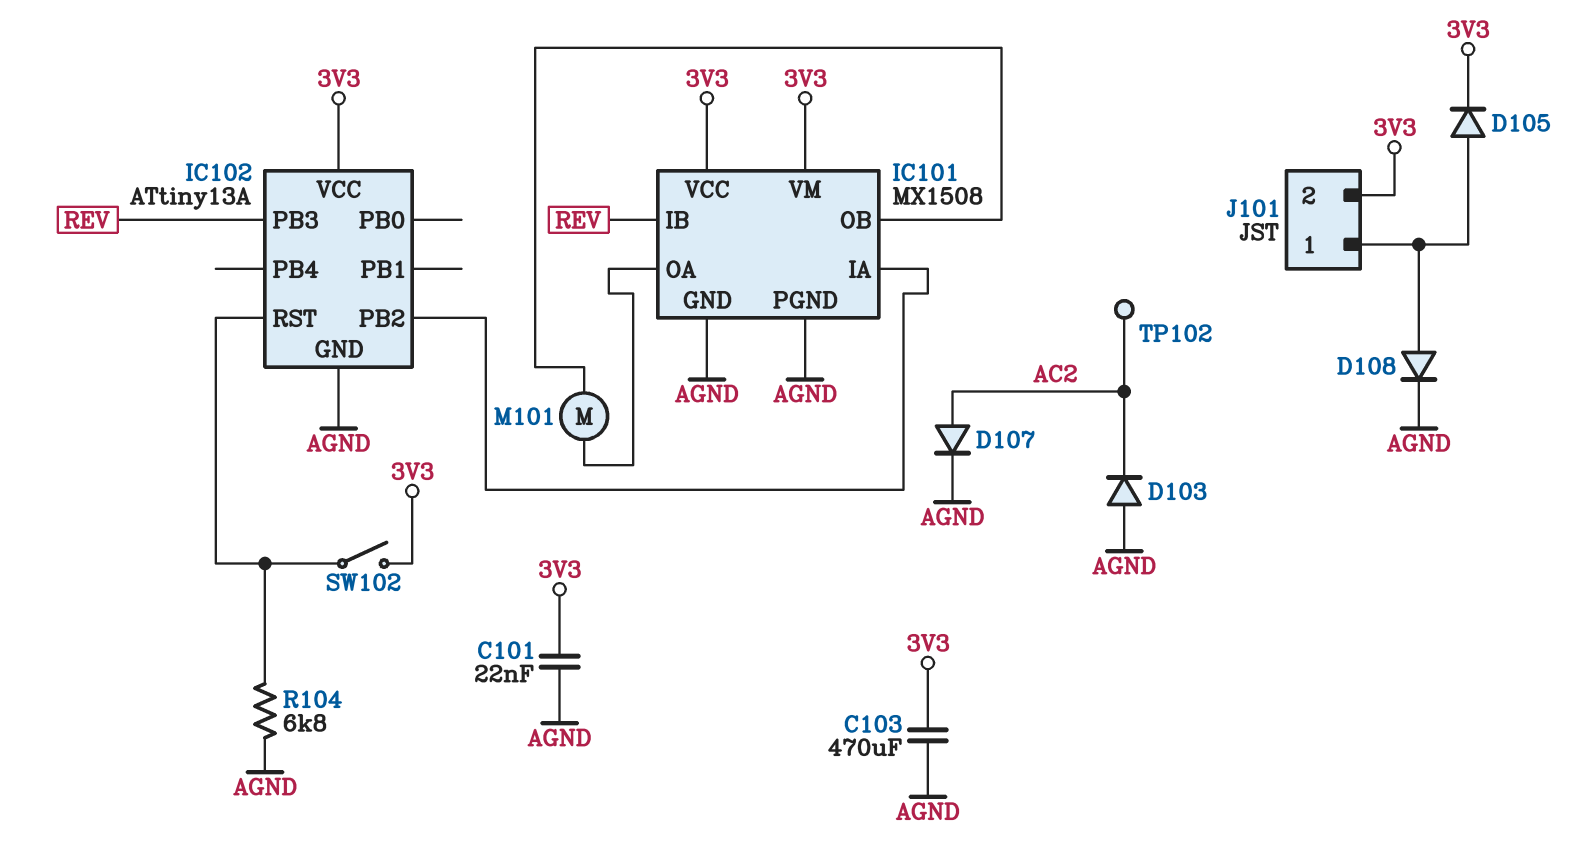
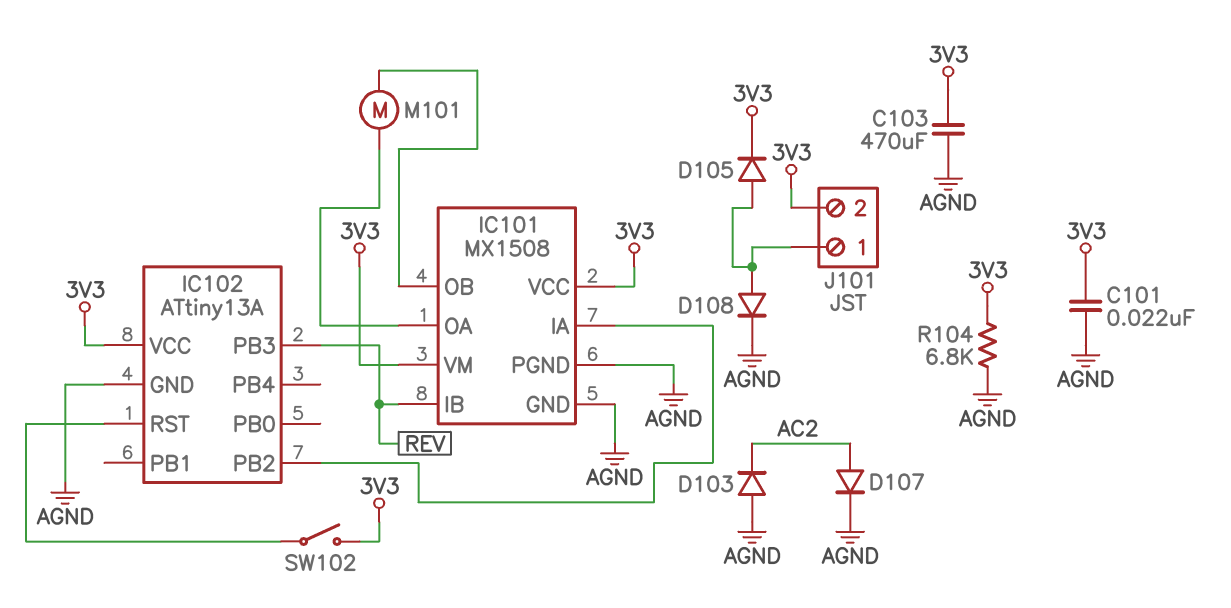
R104: 6.8k (AGND, IC102/RST) -> 6.8k (3V3, AGND)
TP102: test point (AC2) -> none

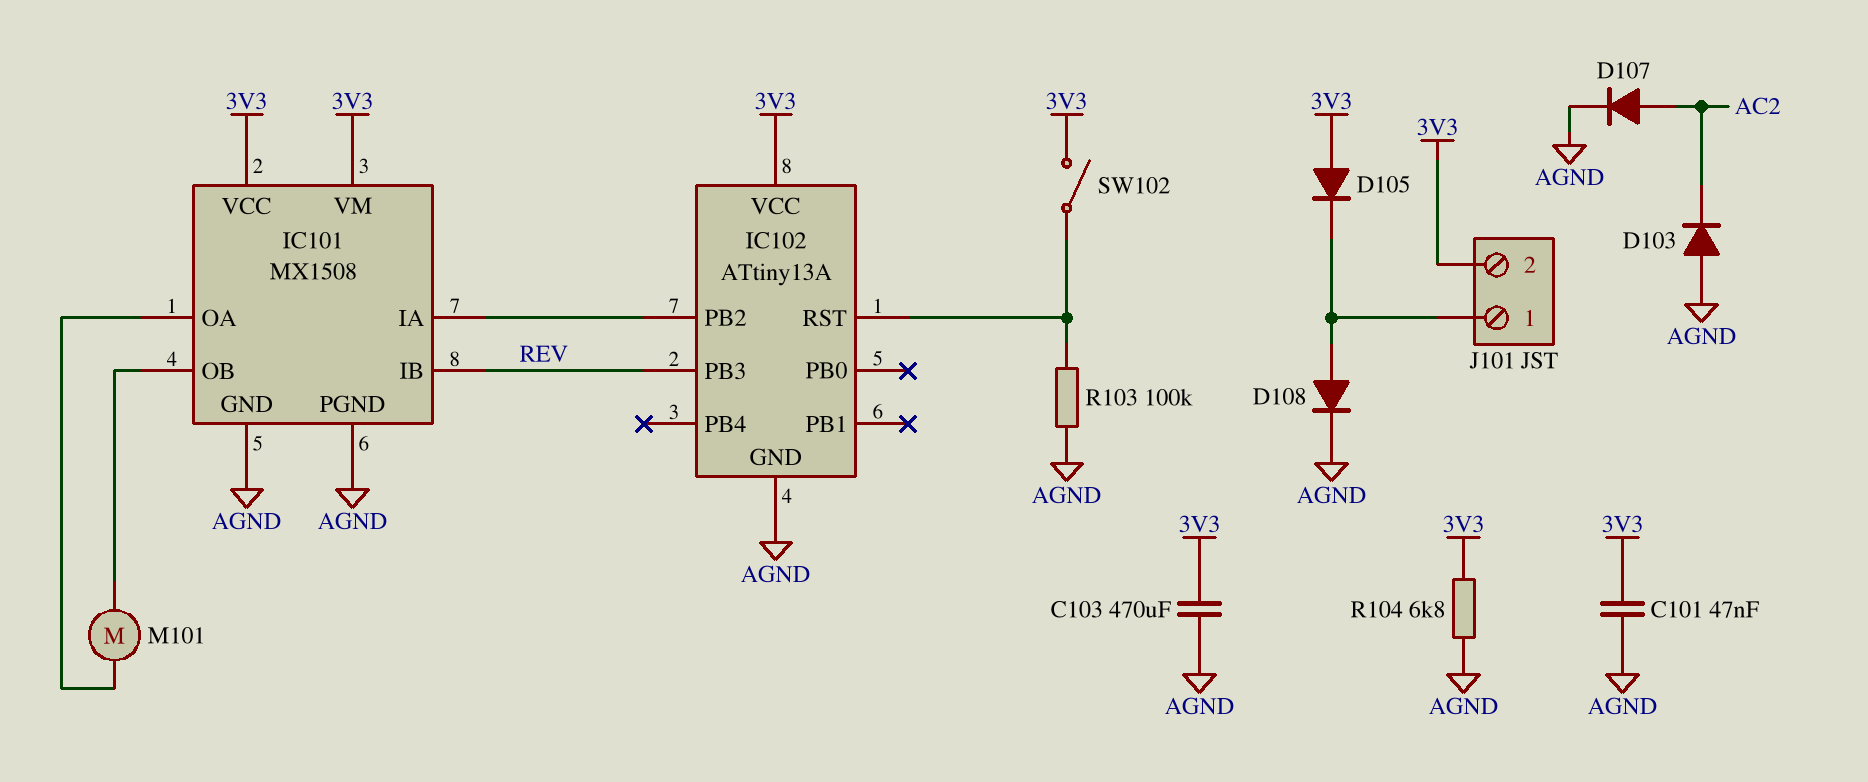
C101: 22nF (3V3, AGND) -> 47nF (3V3, AGND)
D105: diode (A J101/1, K 3V3) -> diode (A 3V3, K J101/1)
R103: none -> 100k (AGND, IC102/RST)

